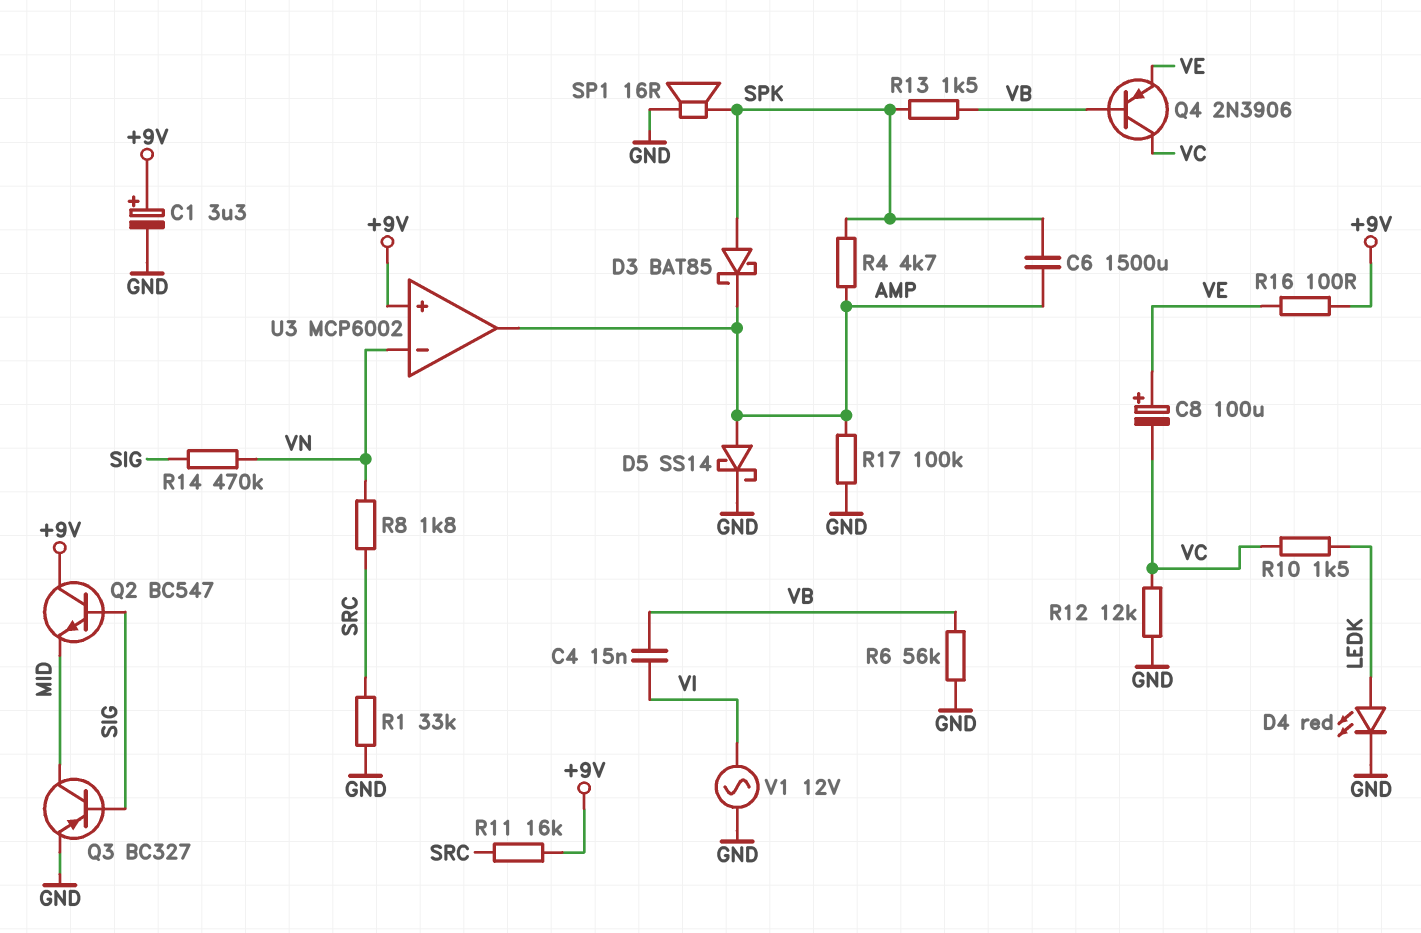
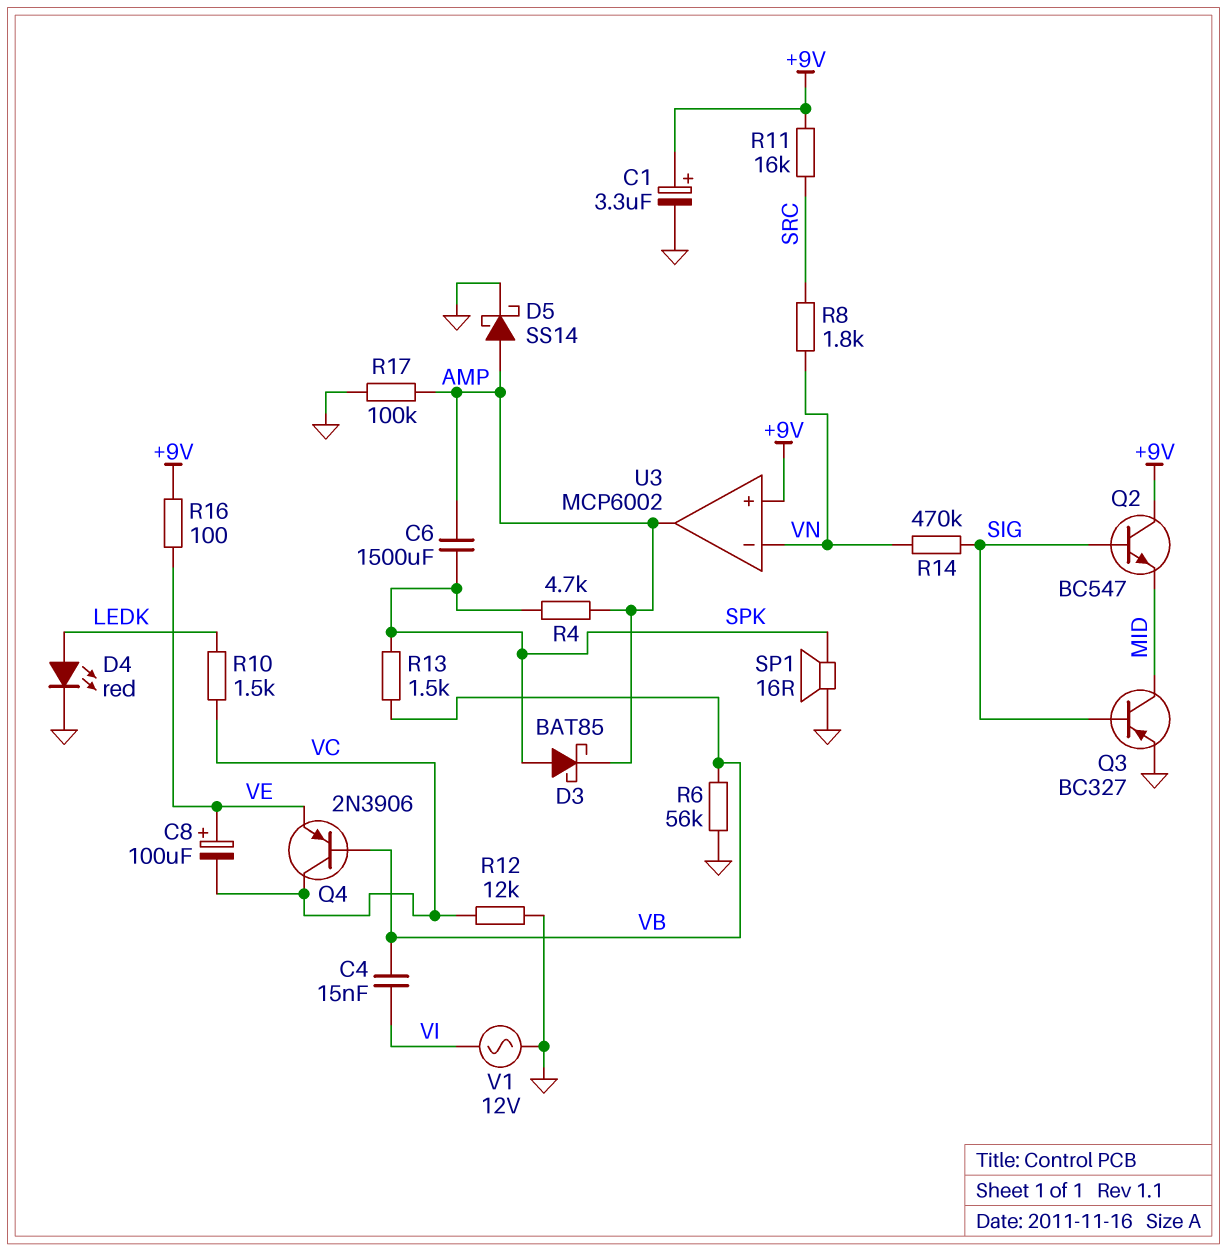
R1: 33k (GND, SRC) -> none

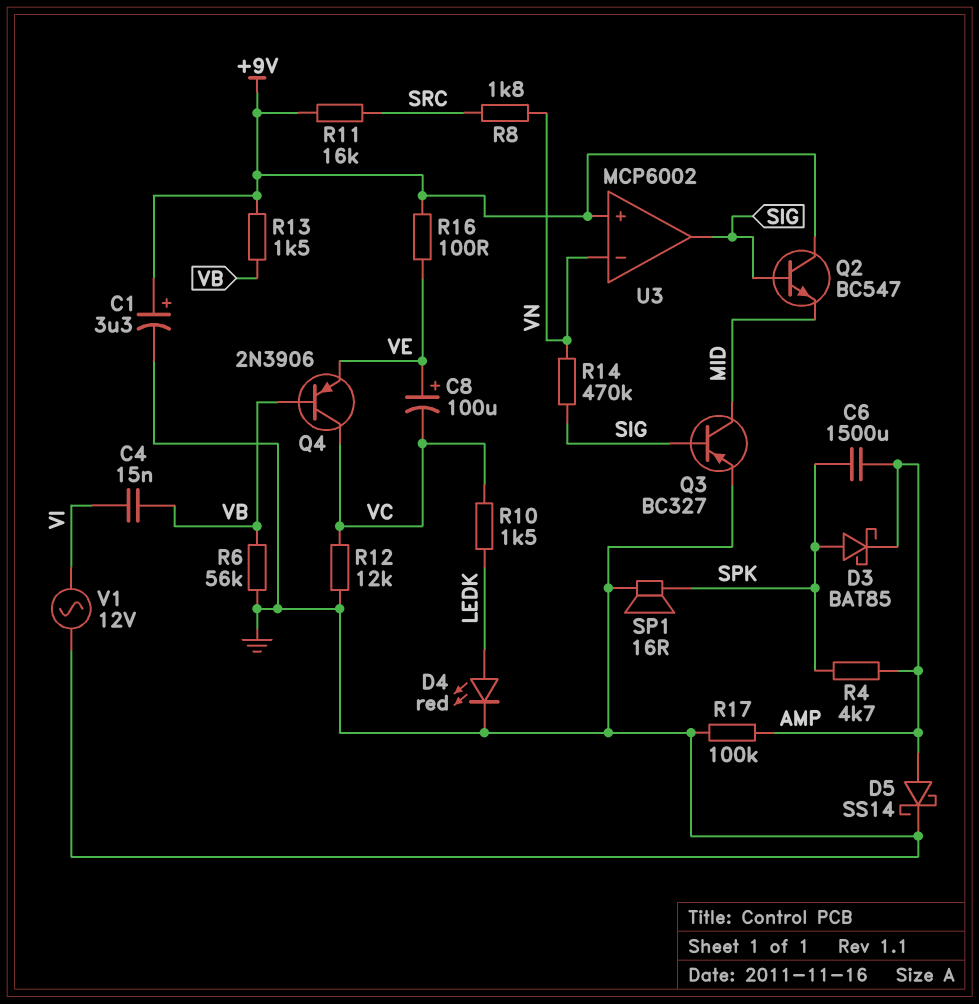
R13: 1.5k (SPK, VB) -> 1.5k (+9V, VB)
U3 pin out: AMP -> SIG

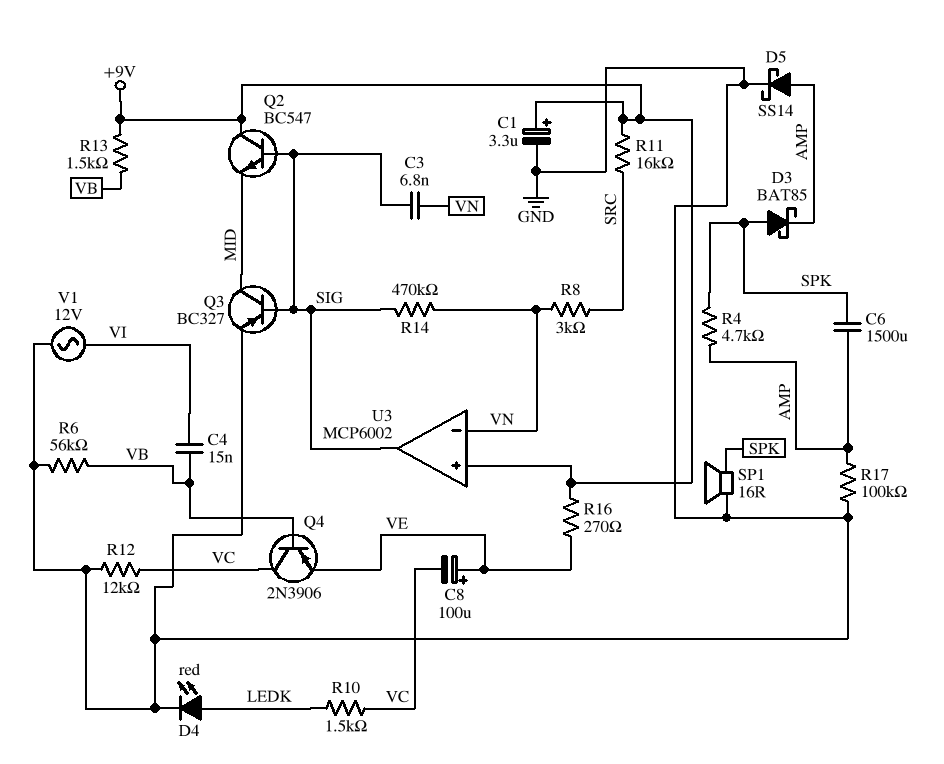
C3: none -> 6.8nF (SIG, VN)
R8: 1.8k (SRC, VN) -> 3k (SRC, VN)
R16: 100 (+9V, VE) -> 270 (+9V, VE)

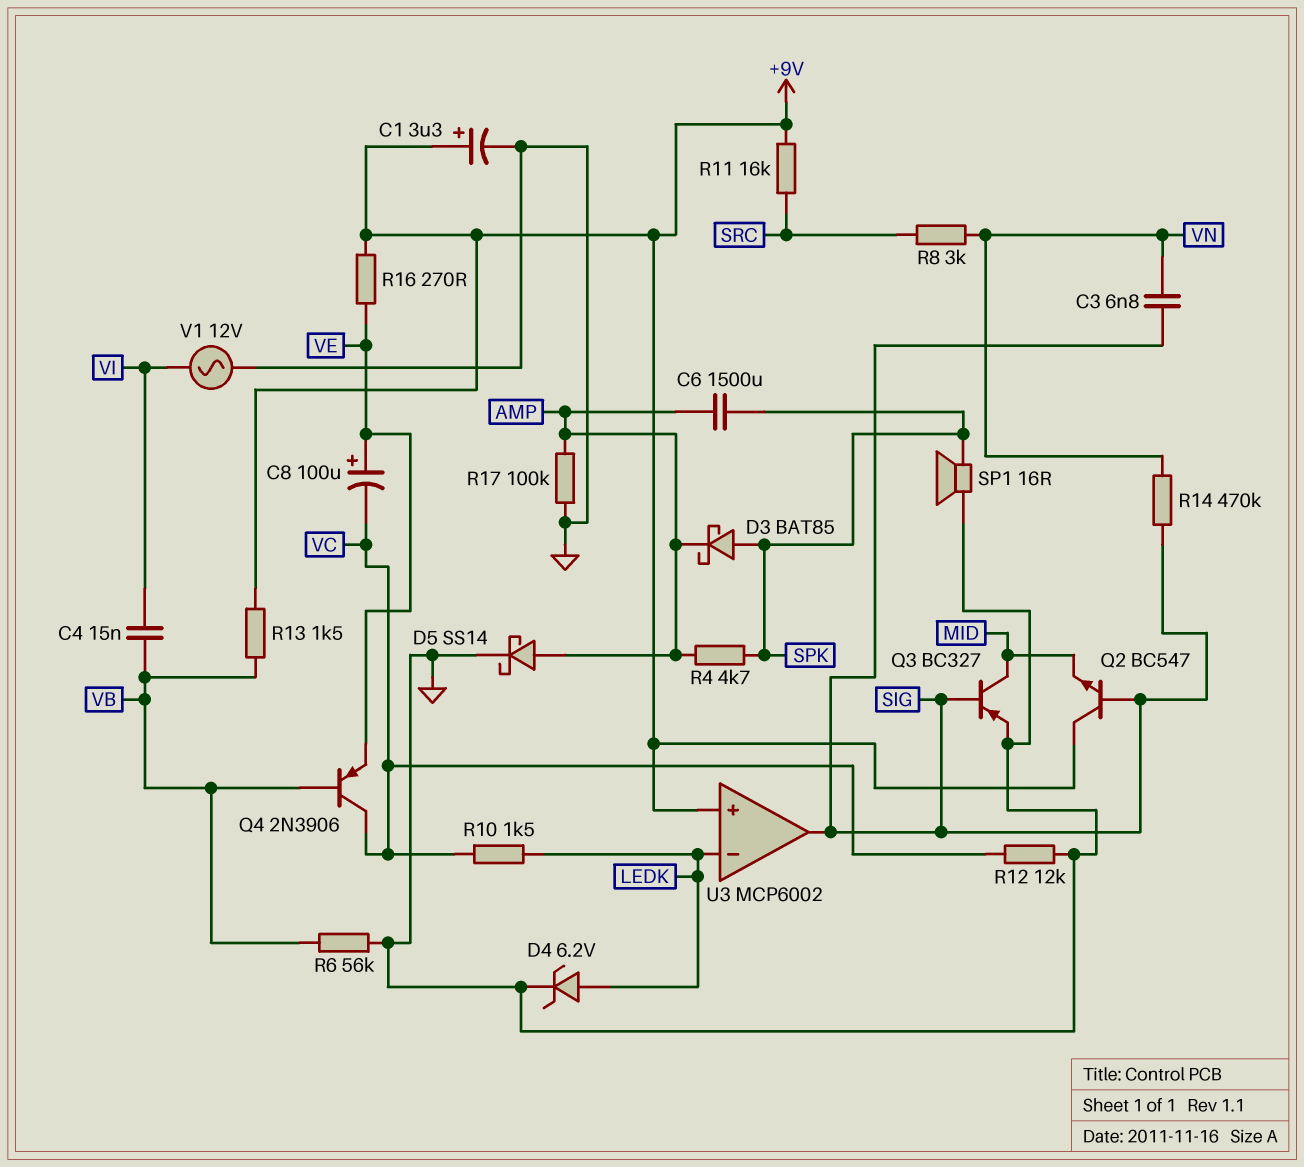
D4: LED red (A LEDK, K GND) -> zener 6.2V (A LEDK, K GND)
U3 pin in-: VN -> LEDK

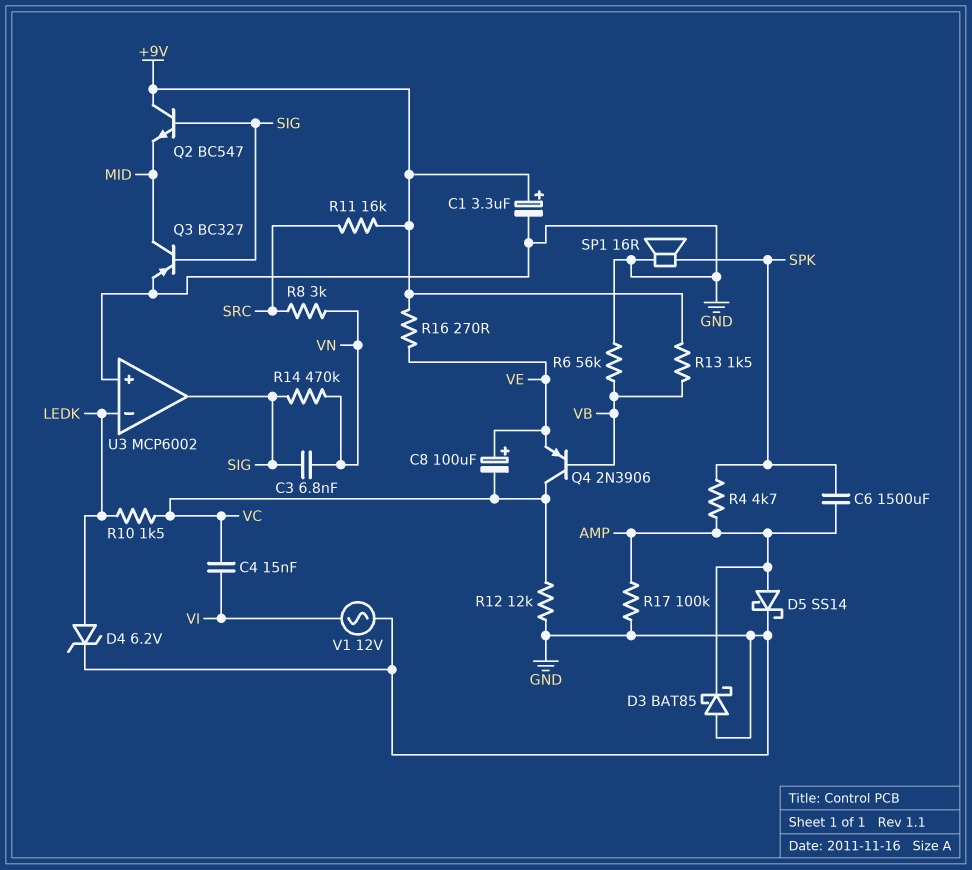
C4: 15nF (VB, VI) -> 15nF (VC, VI)
D3: schottky BAT85 (A SPK, K AMP) -> schottky BAT85 (A GND, K AMP)
U3 pin in+: +9V -> GND

